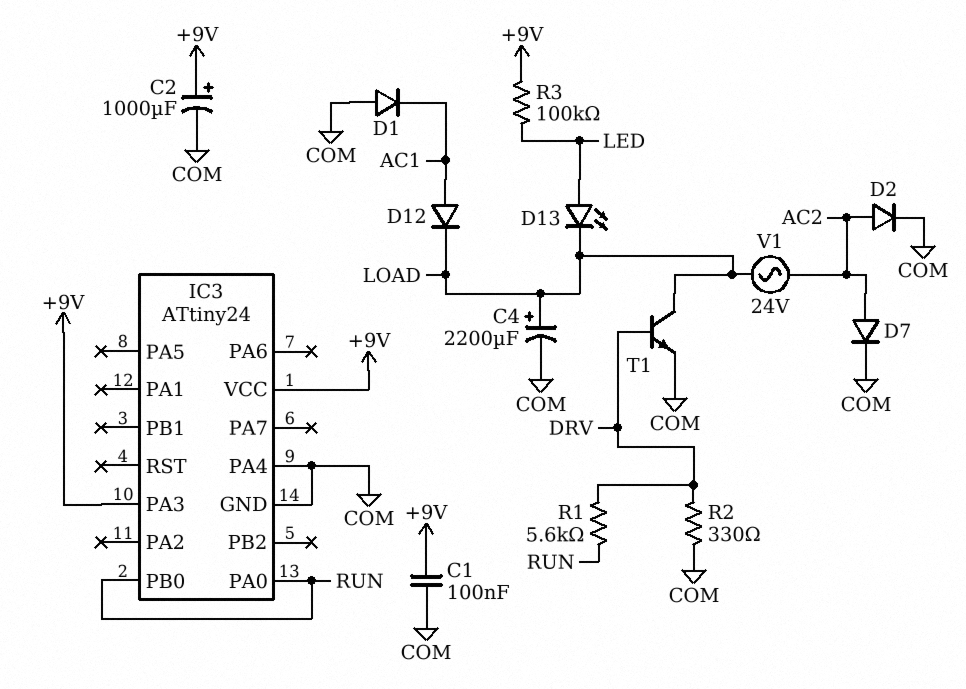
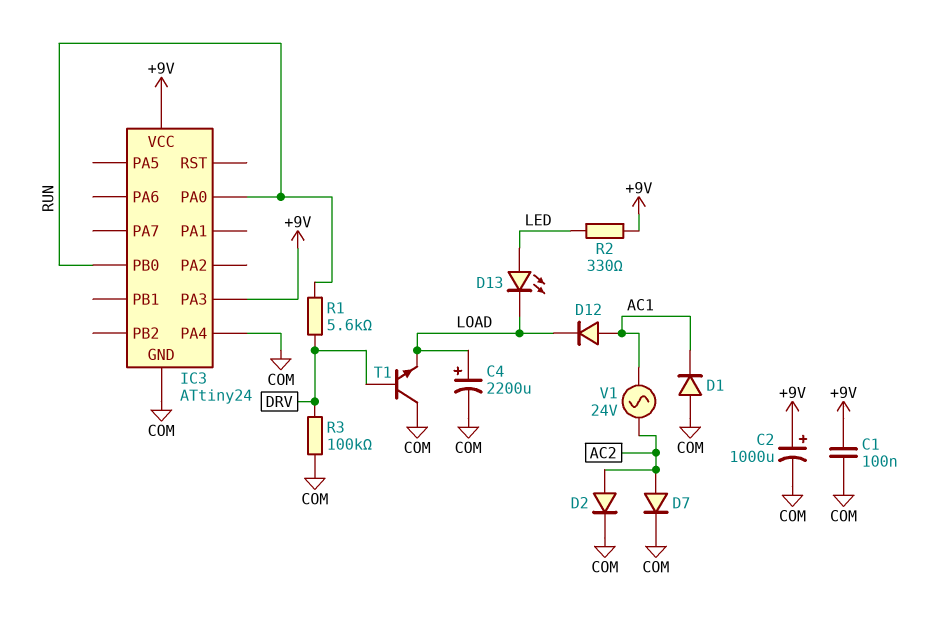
R2: 330 (COM, DRV) -> 330 (+9V, LED)
R3: 100k (+9V, LED) -> 100k (COM, DRV)
T1: NPN (B DRV, C LOAD, E COM) -> NPN (B DRV, C COM, E LOAD)
V1: AC 24V (AC2, LOAD) -> AC 24V (AC1, AC2)

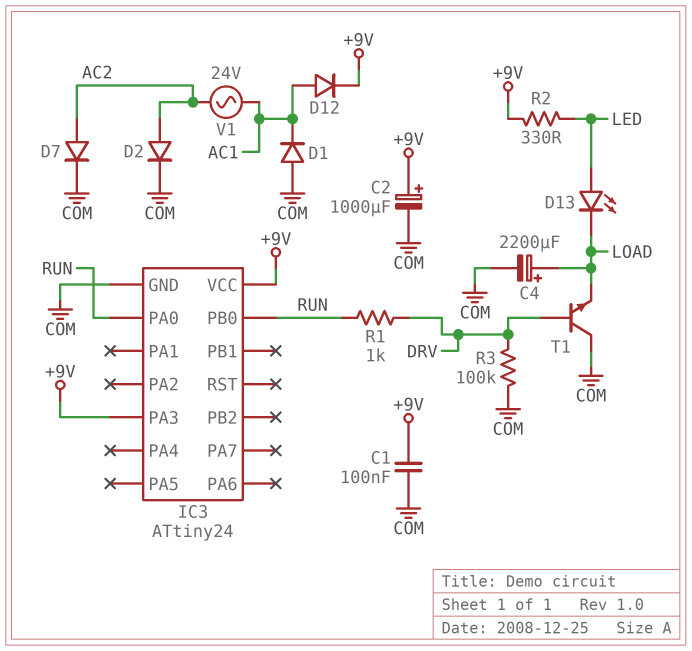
D12: diode (A AC1, K LOAD) -> diode (A AC1, K +9V)
IC3 pin PA4: COM -> none
R1: 5.6k (DRV, RUN) -> 1k (DRV, RUN)

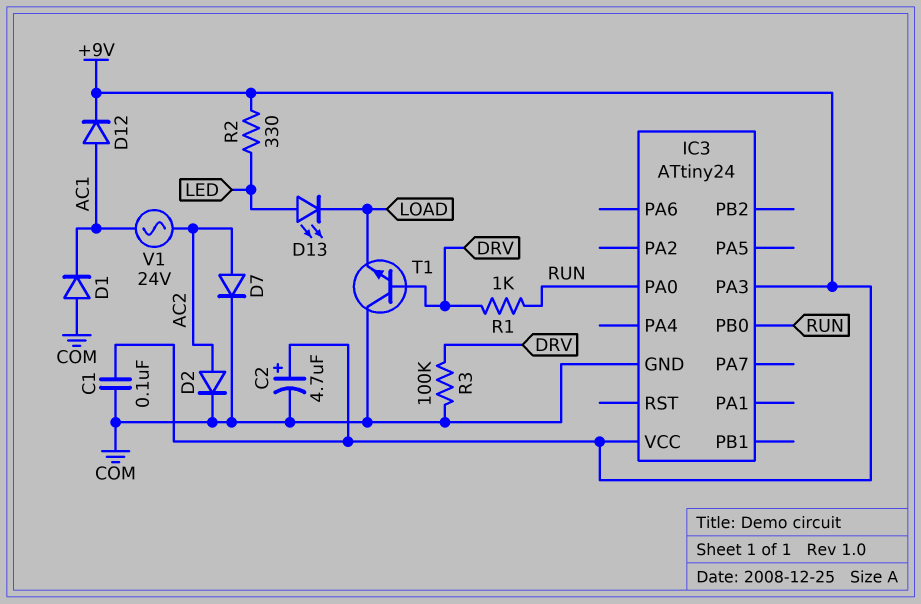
C2: 1000uF (plus +9V, minus COM) -> 4.7uF (plus +9V, minus COM)
C4: 2200uF (plus LOAD, minus COM) -> none

